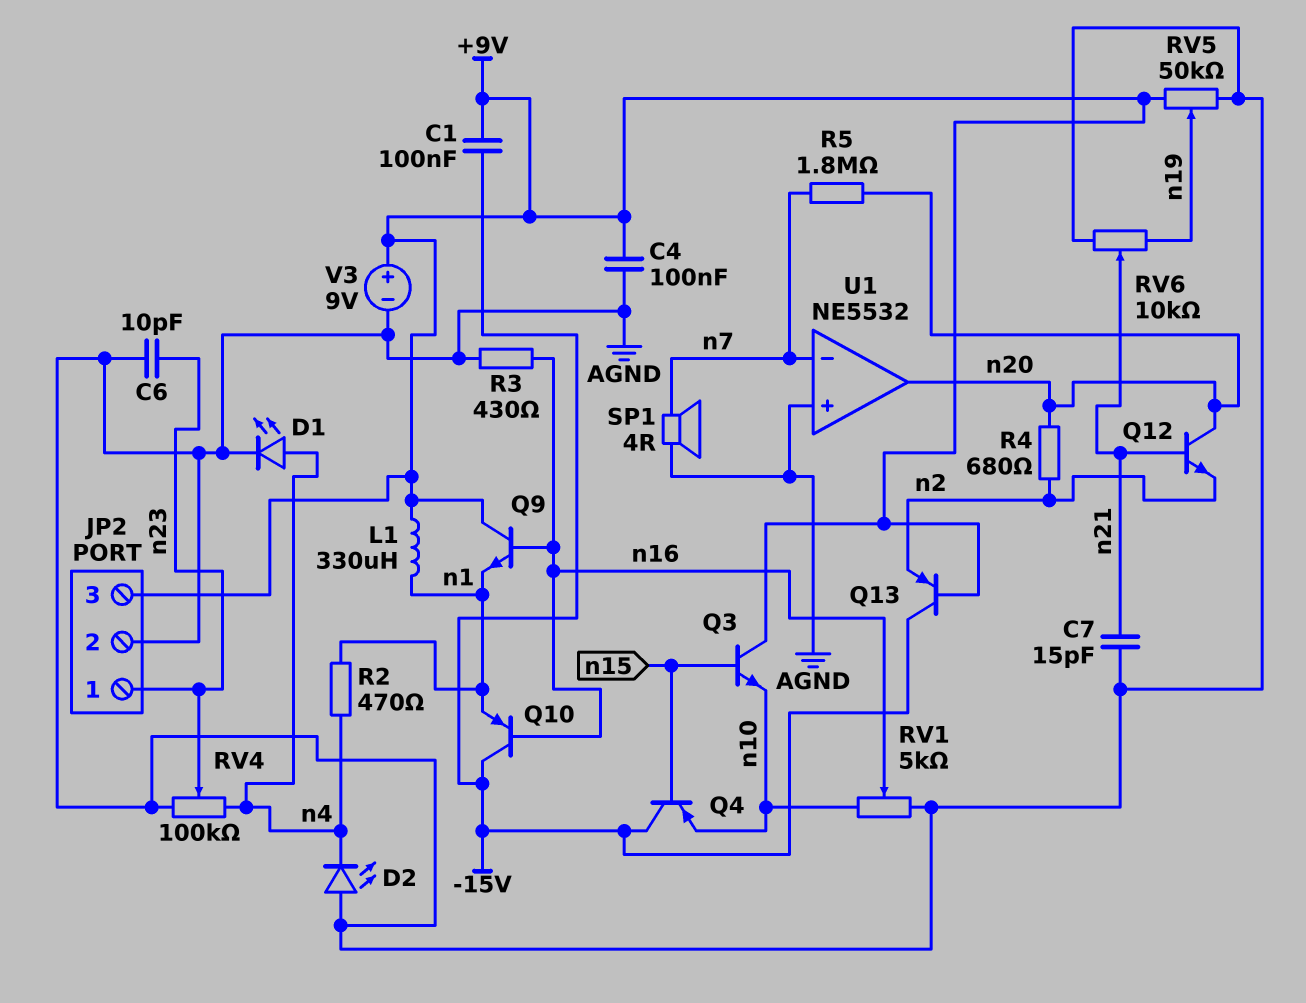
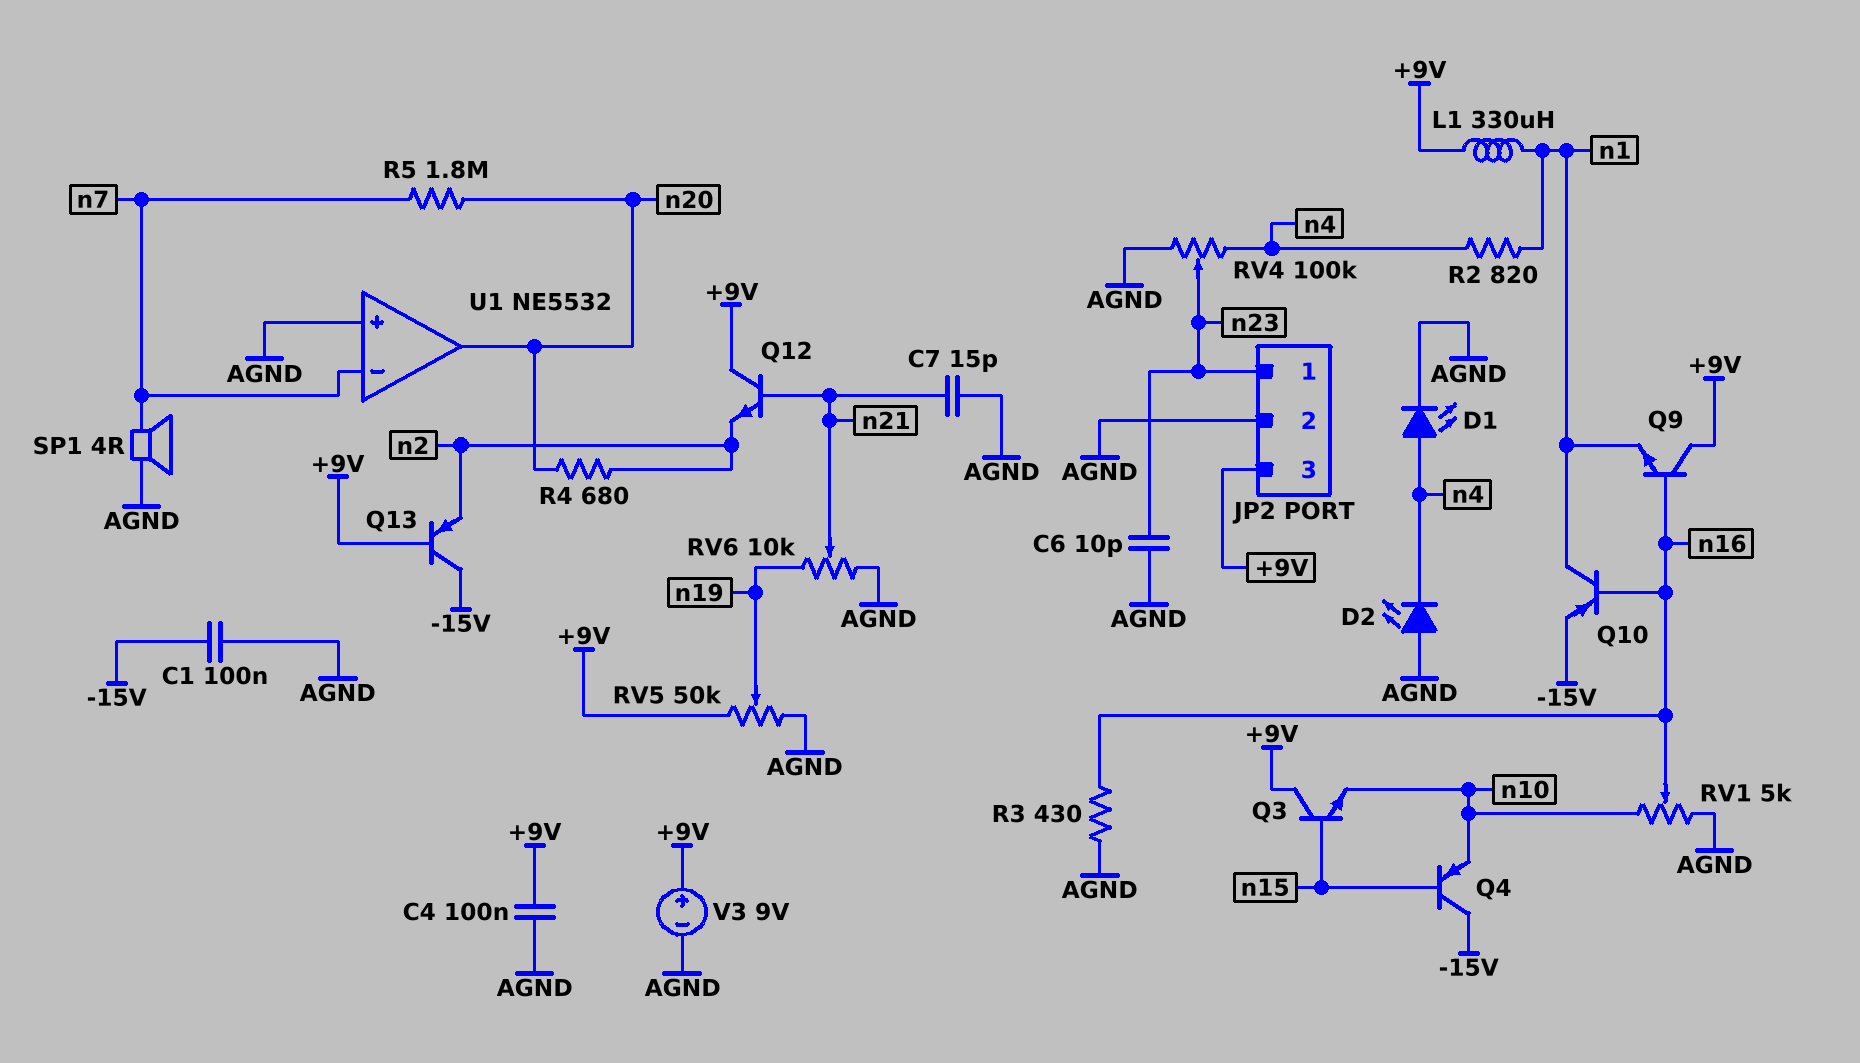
C1: 100nF (+9V, -15V) -> 100nF (-15V, AGND)
Q10: PNP (B n16, C -15V, E n1) -> PNP (B n16, C n1, E -15V)
Q12: NPN (B n21, C n20, E n2) -> NPN (B n21, C +9V, E n2)
R2: 470 (n1, n4) -> 820 (n1, n4)

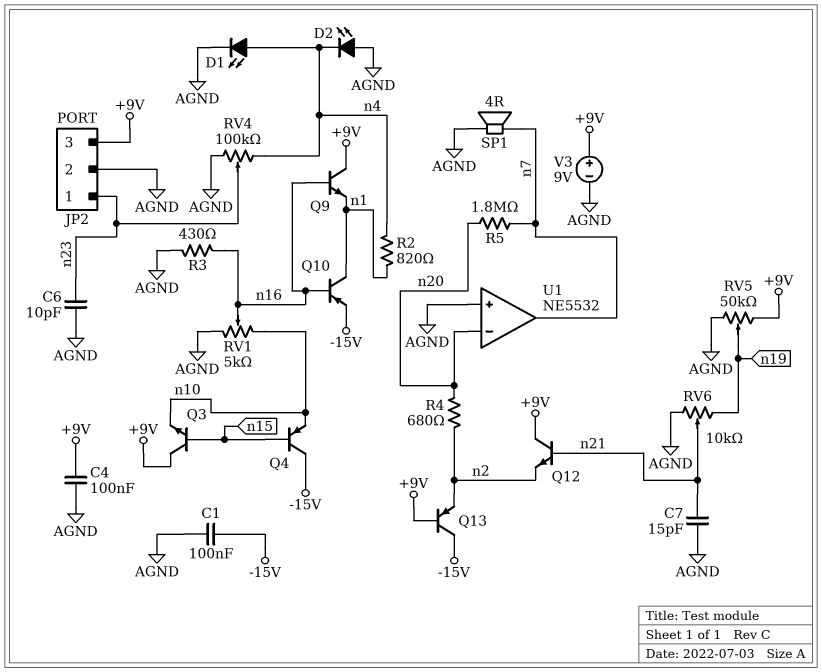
L1: 330uH (+9V, n1) -> none
U1 pin in-: n7 -> n20
U1 pin out: n20 -> n7

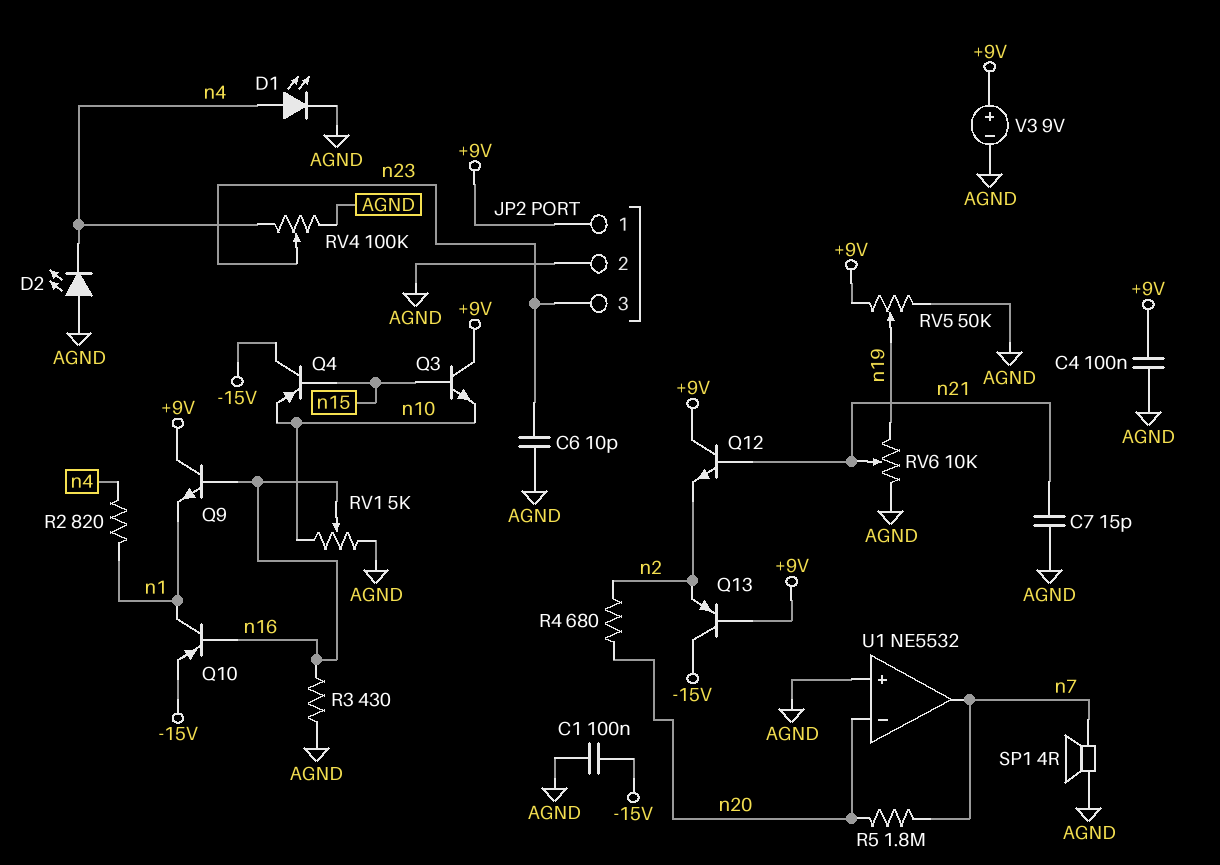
JP2 pin 1: n23 -> +9V
JP2 pin 3: +9V -> n23

